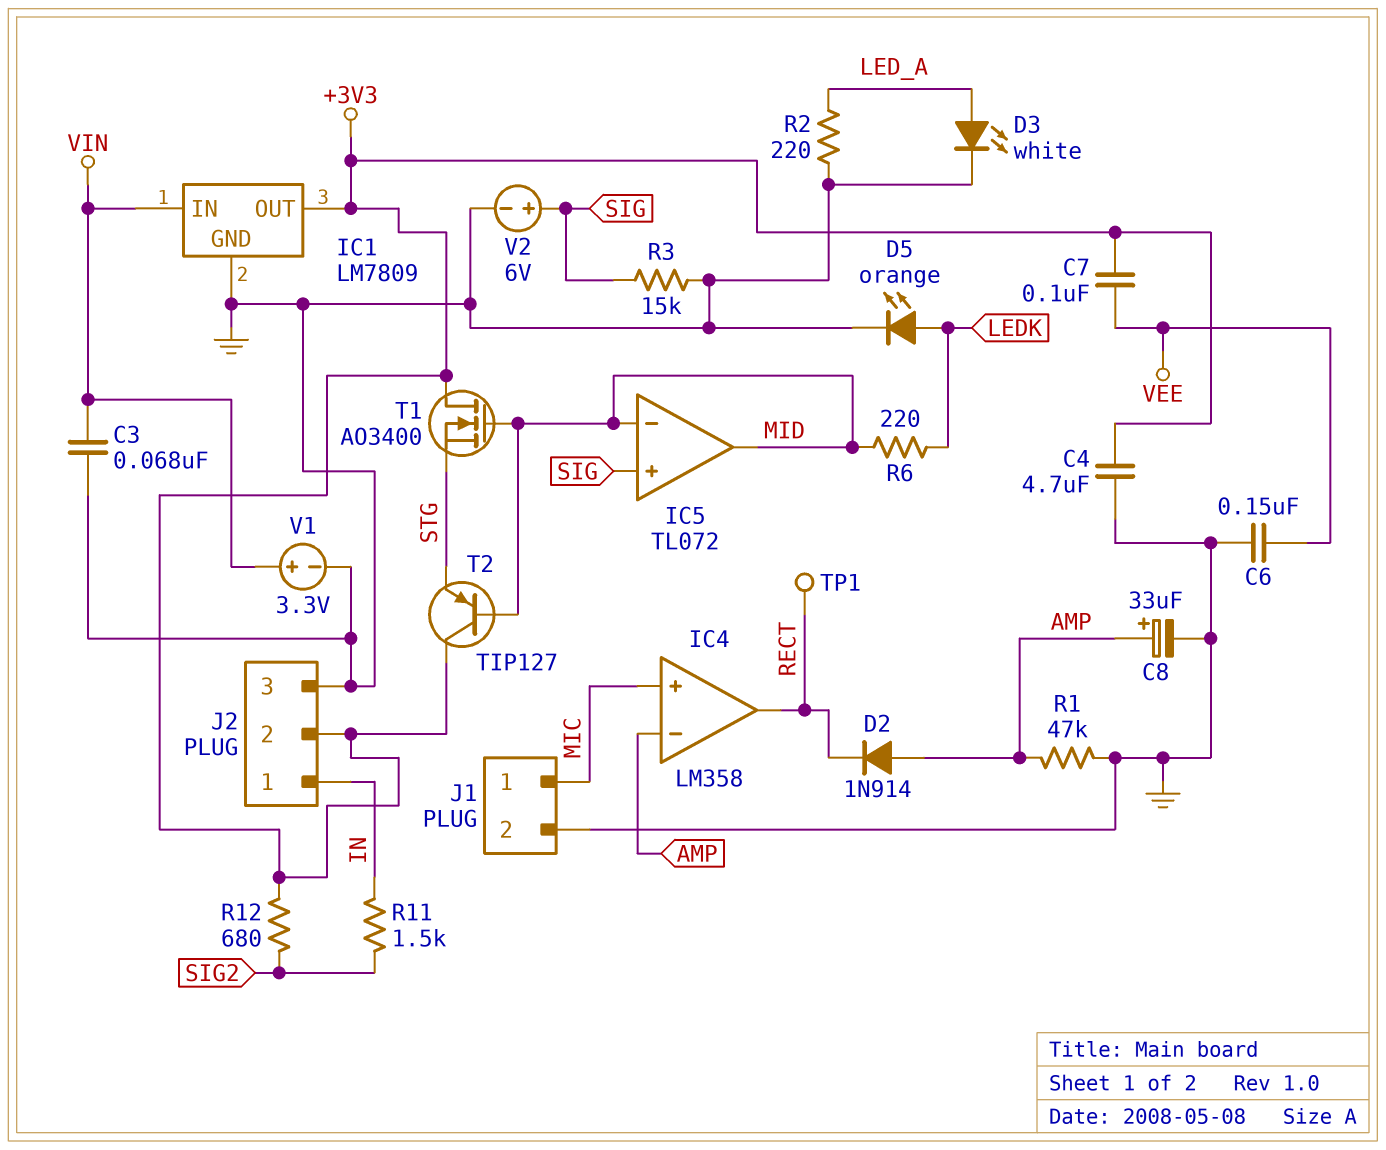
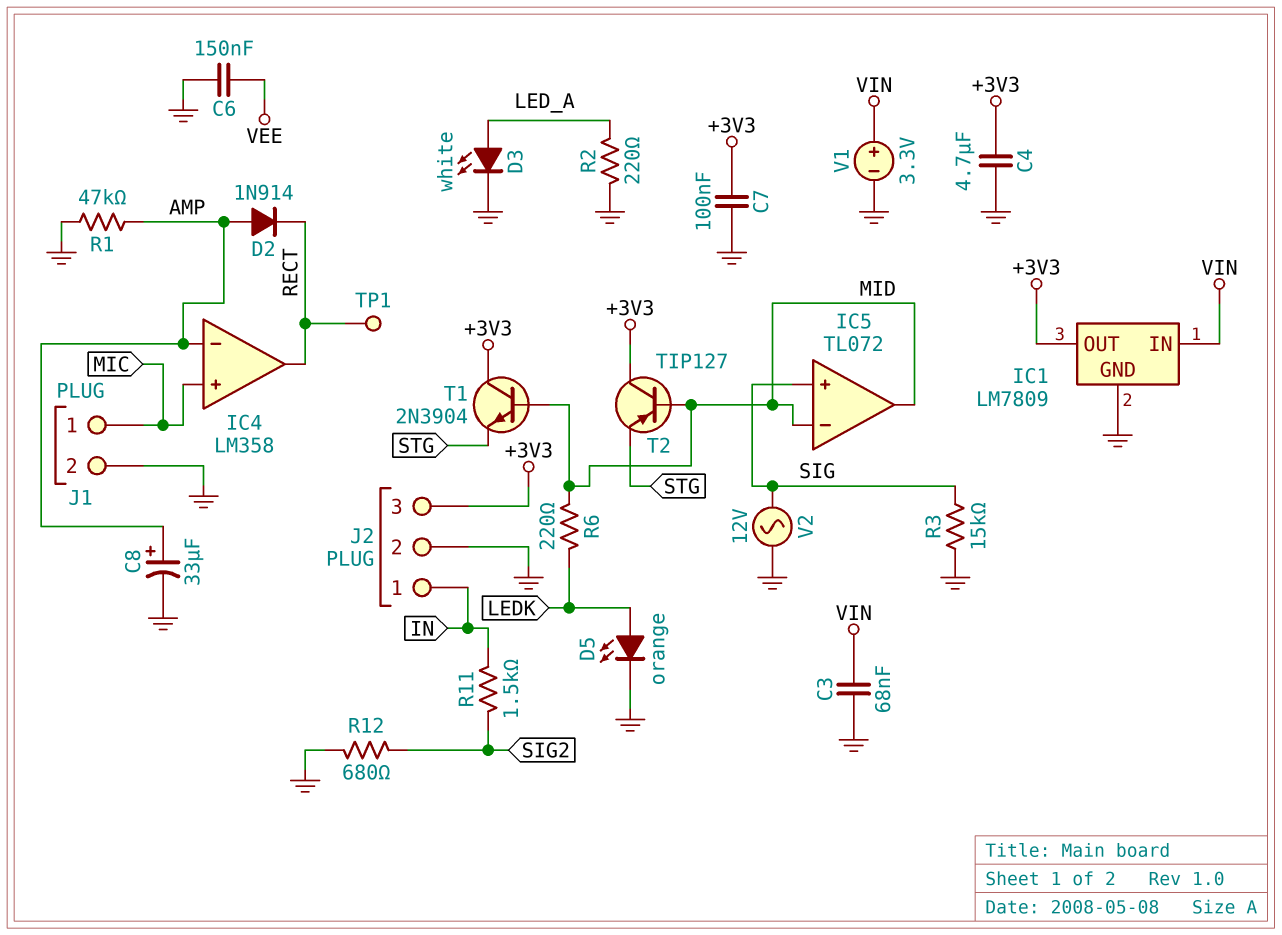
C7: 100nF (+3V3, VEE) -> 100nF (+3V3, GND)
J2 pin 2: +3V3 -> GND
J2 pin 3: GND -> +3V3
R12: 680 (+3V3, SIG2) -> 680 (GND, SIG2)
T1: NMOS AO3400 (G MID, D +3V3, S STG) -> NPN 2N3904 (B MID, C +3V3, E STG)
V2: 6V (plus SIG, minus GND) -> AC 12V (GND, SIG)

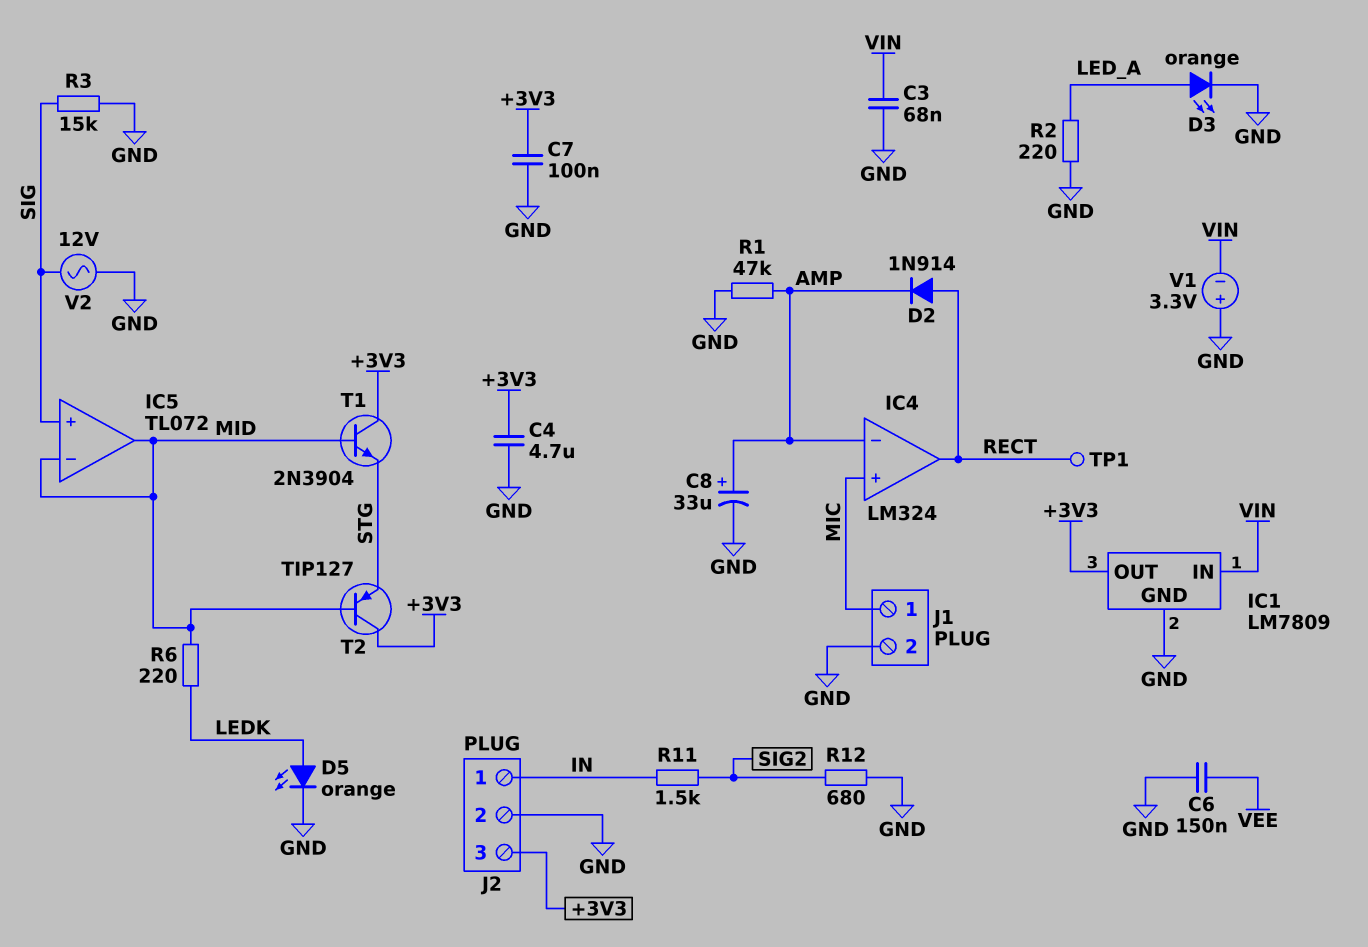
D2: diode 1N914 (A AMP, K RECT) -> diode 1N914 (A RECT, K AMP)
D3: LED white (A LED_A, K GND) -> LED orange (A LED_A, K GND)
IC4: LM358 -> LM324
V1: 3.3V (plus VIN, minus GND) -> 3.3V (plus GND, minus VIN)

